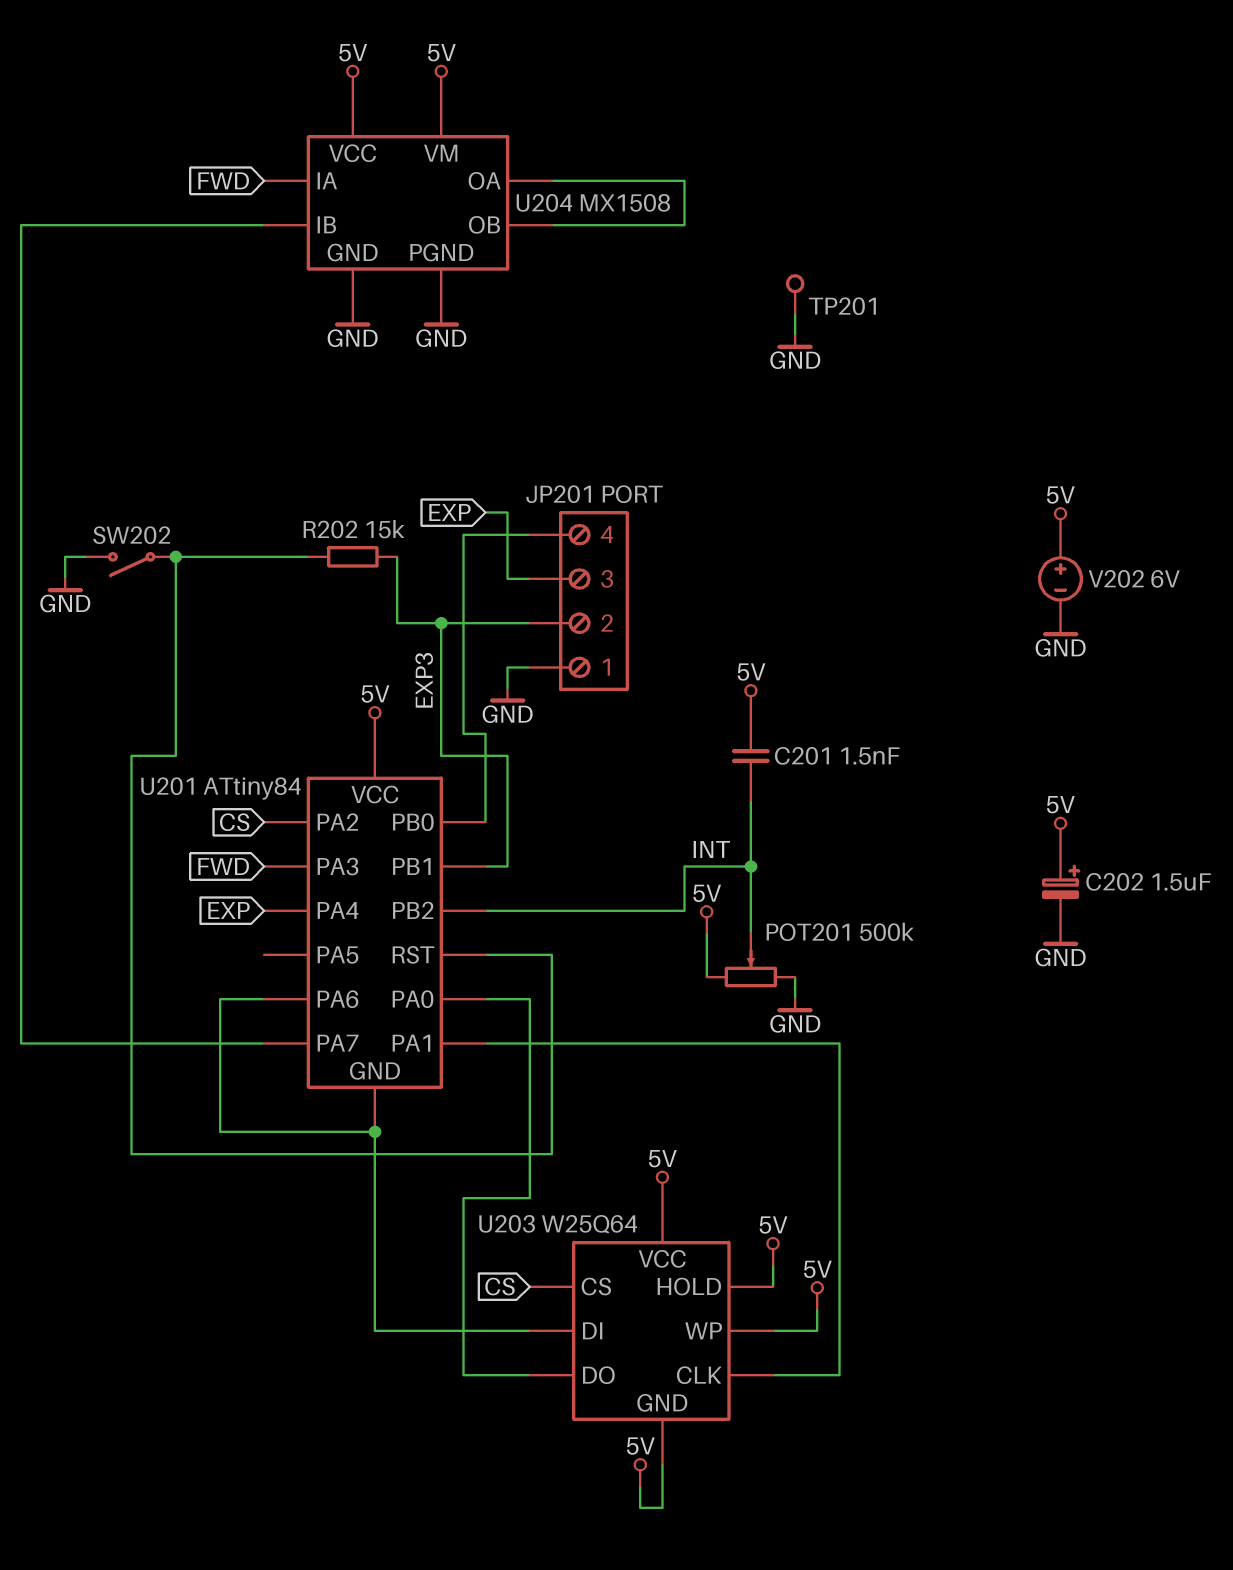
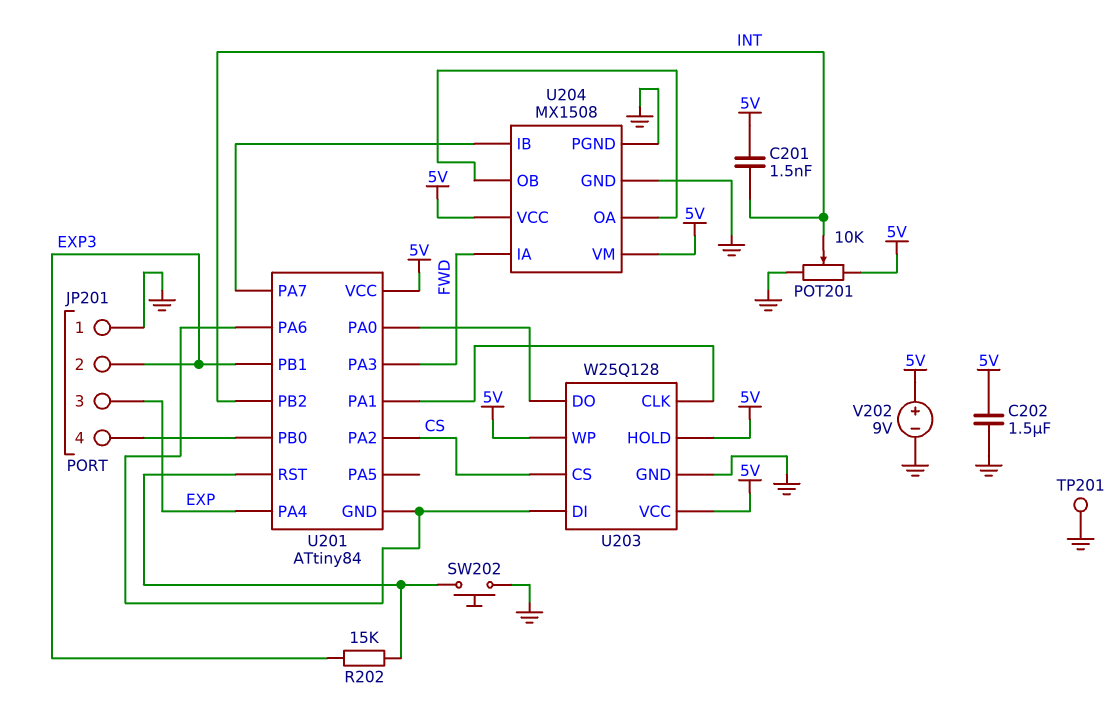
C202: 1.5uF (plus 5V, minus GND) -> 1.5uF (5V, GND)
POT201: 500k (5V, GND, wiper INT) -> 10k (5V, GND, wiper INT)
SW202: switch (GND, U201/RST) -> button (GND, U201/RST)
U203: W25Q64 -> W25Q128
U203 pin GND: 5V -> GND
V202: 6V (plus 5V, minus GND) -> 9V (plus 5V, minus GND)

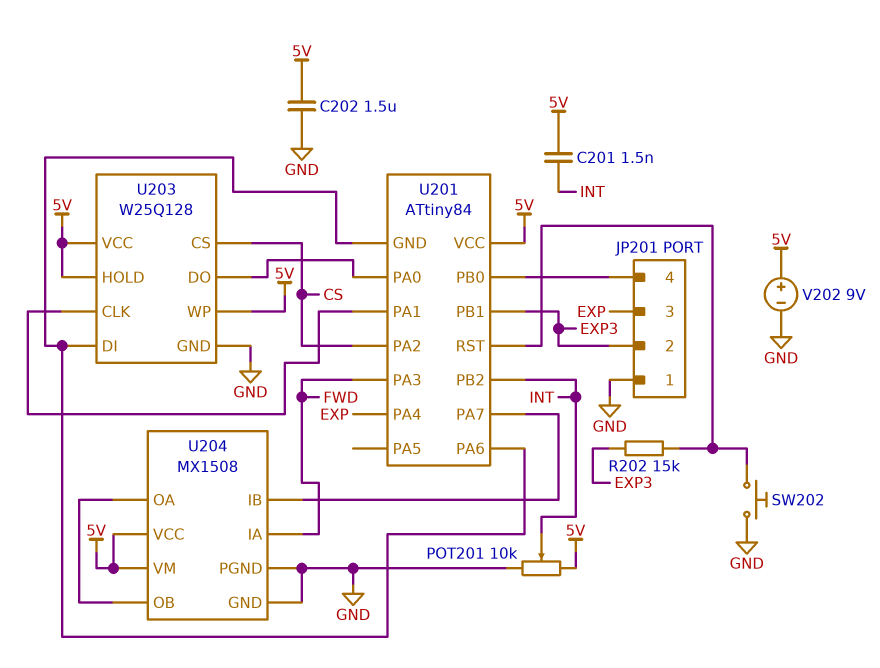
TP201: test point (GND) -> none

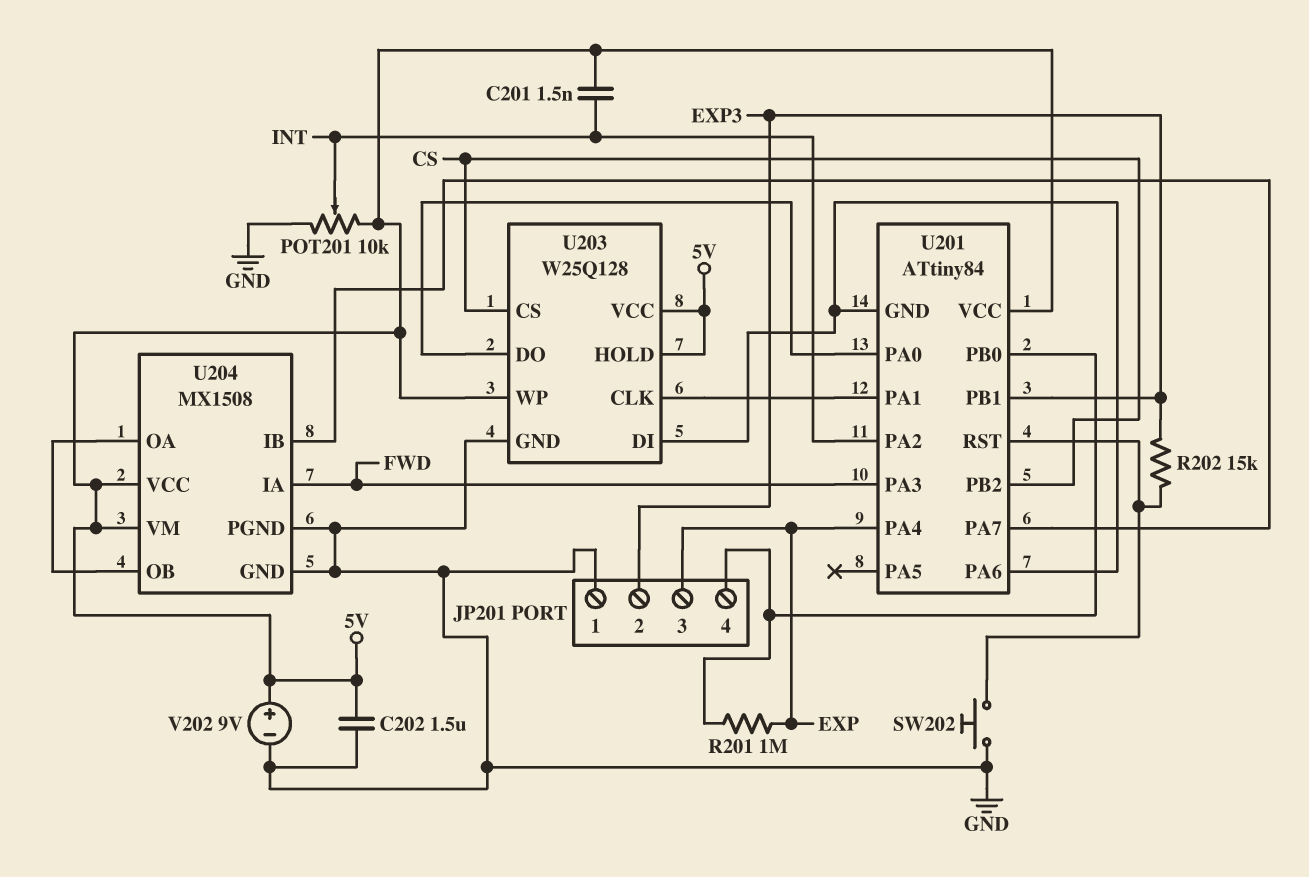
R201: none -> 1M (EXP, JP201/4)
U201 pin PA2: CS -> INT
U201 pin PB2: INT -> CS

